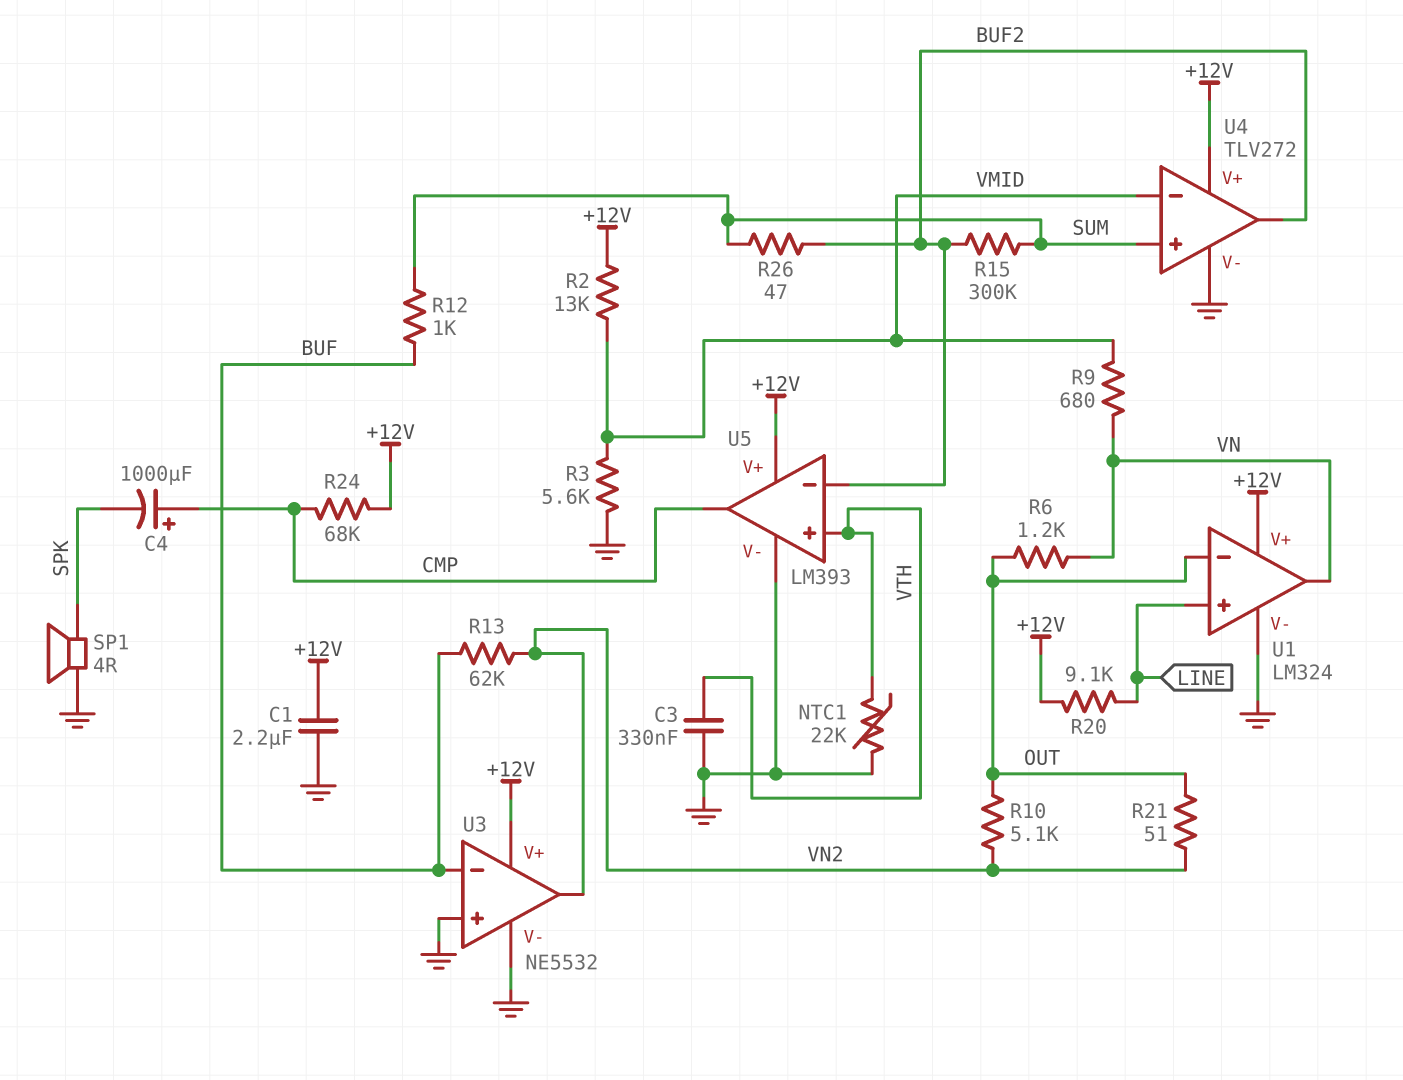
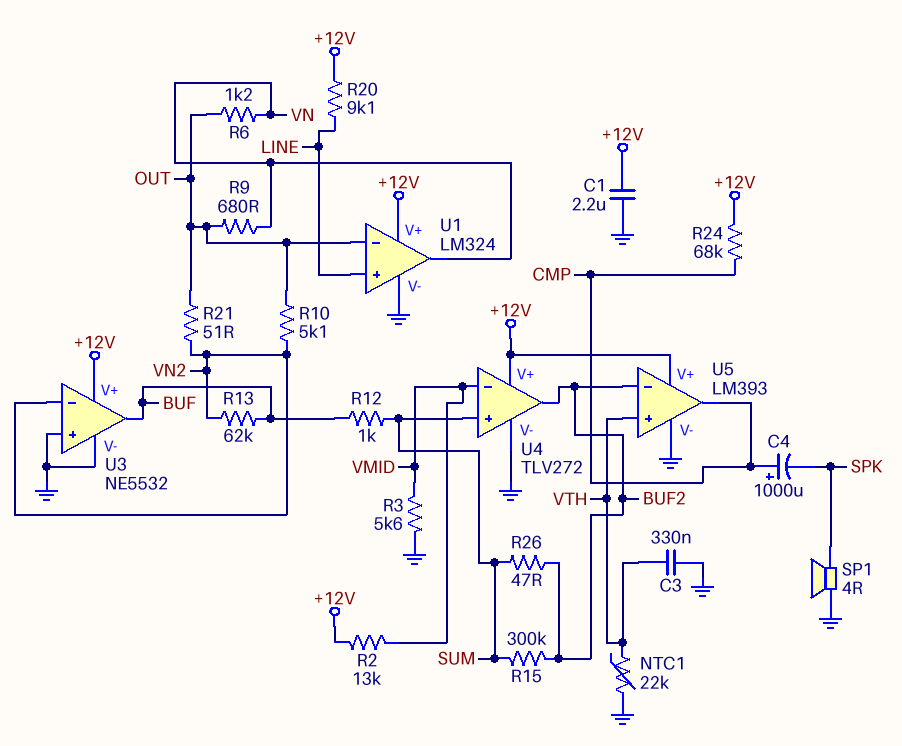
R9: 680 (VMID, VN) -> 680 (OUT, VN)
U3 pin in-: BUF -> VN2
U3 pin out: VN2 -> BUF

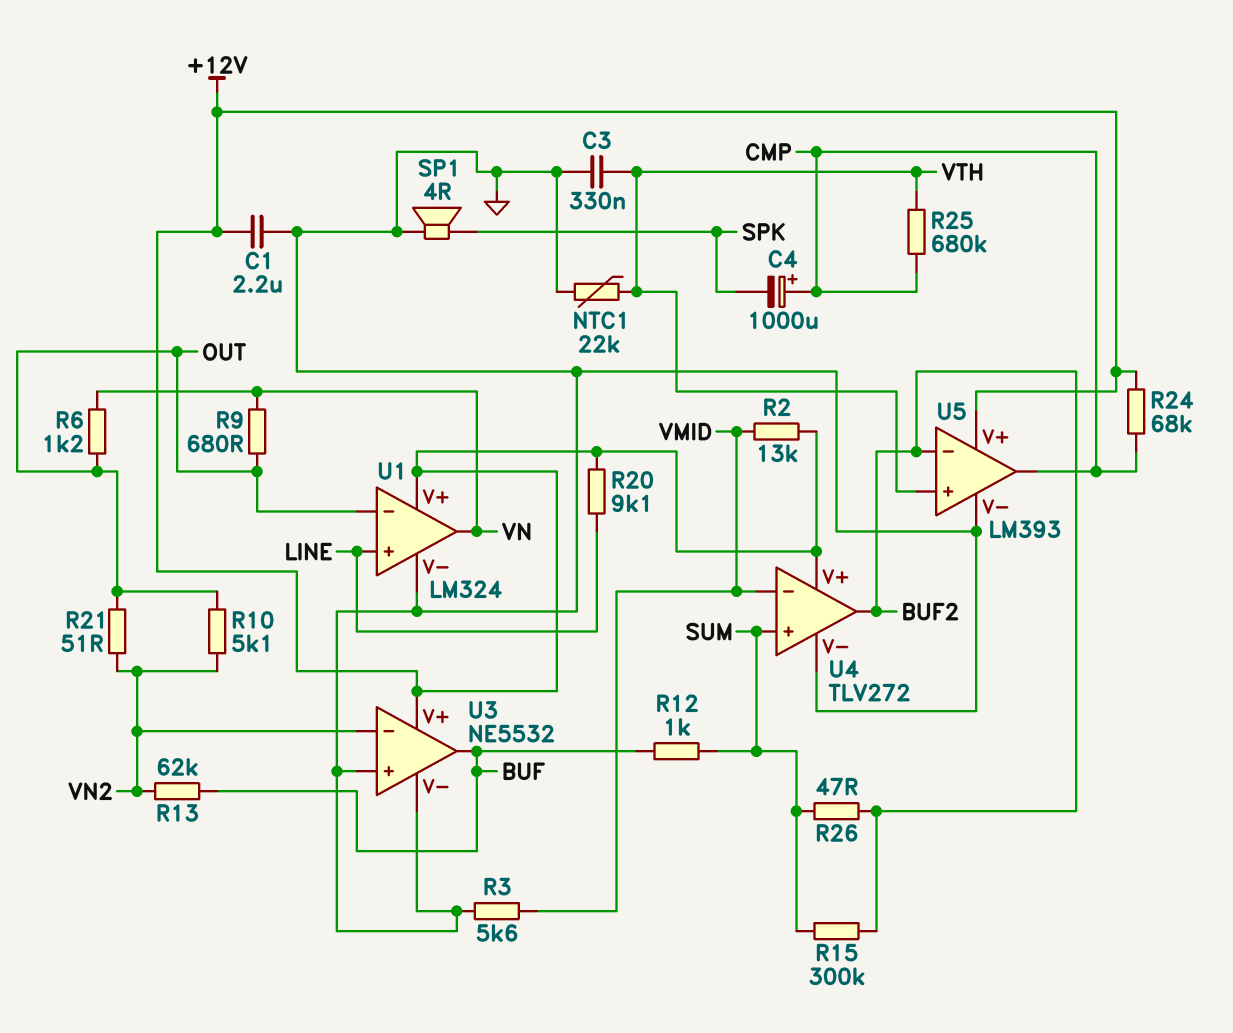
R25: none -> 680k (CMP, VTH)

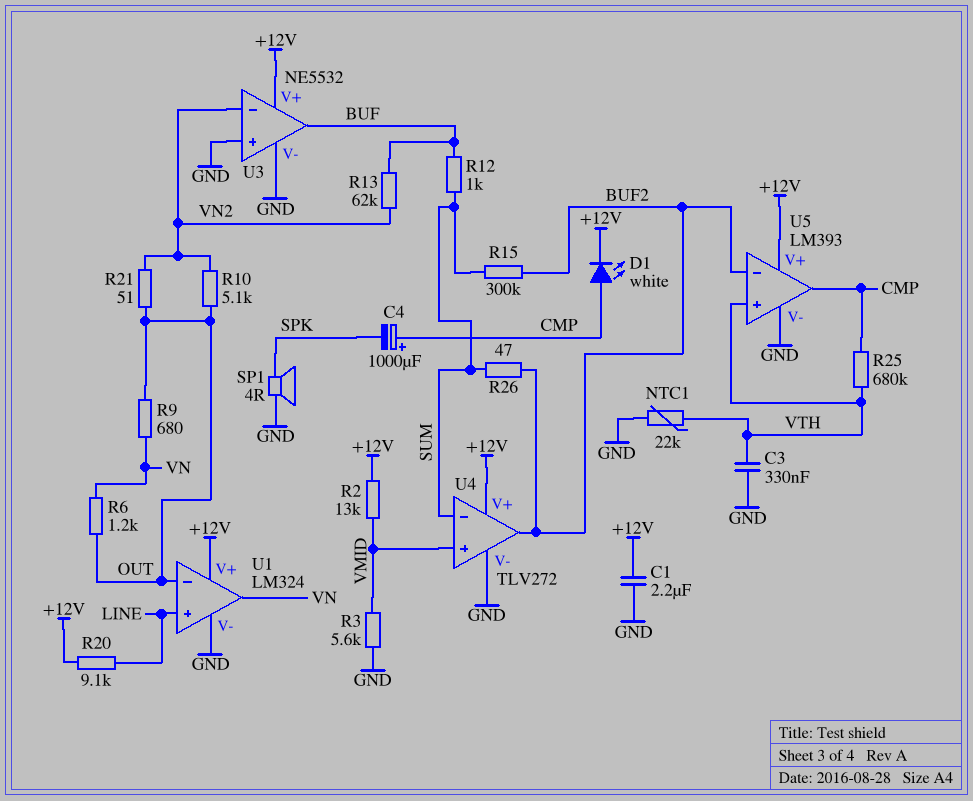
D1: none -> LED white (A CMP, K +12V)
R24: 68k (+12V, CMP) -> none
U4 pin in+: SUM -> VMID
U4 pin in-: VMID -> SUM

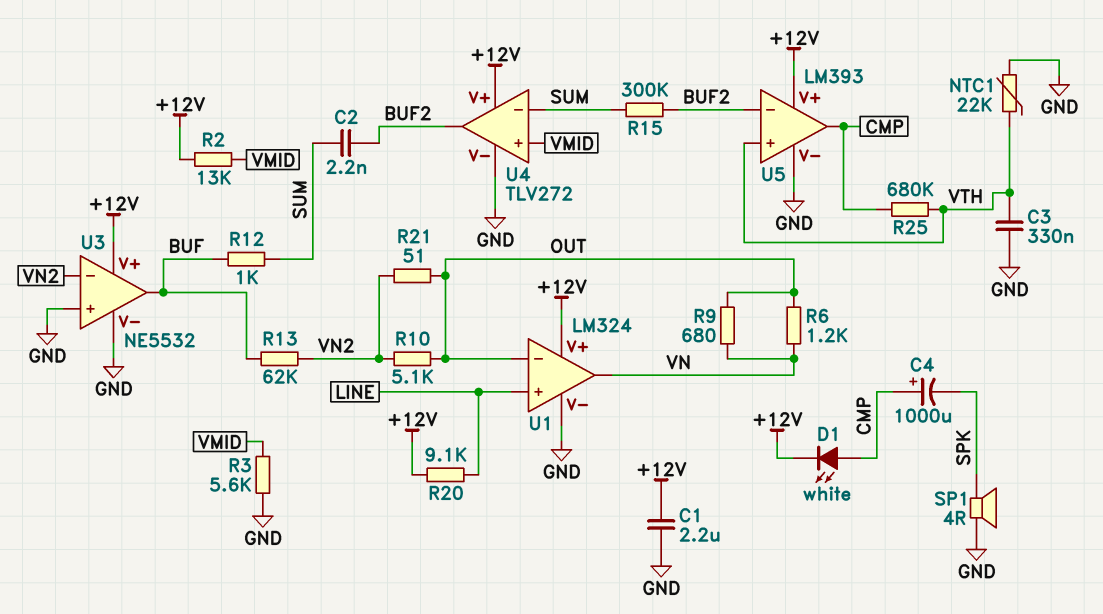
C2: none -> 2.2nF (BUF2, SUM)
R26: 47 (BUF2, SUM) -> none

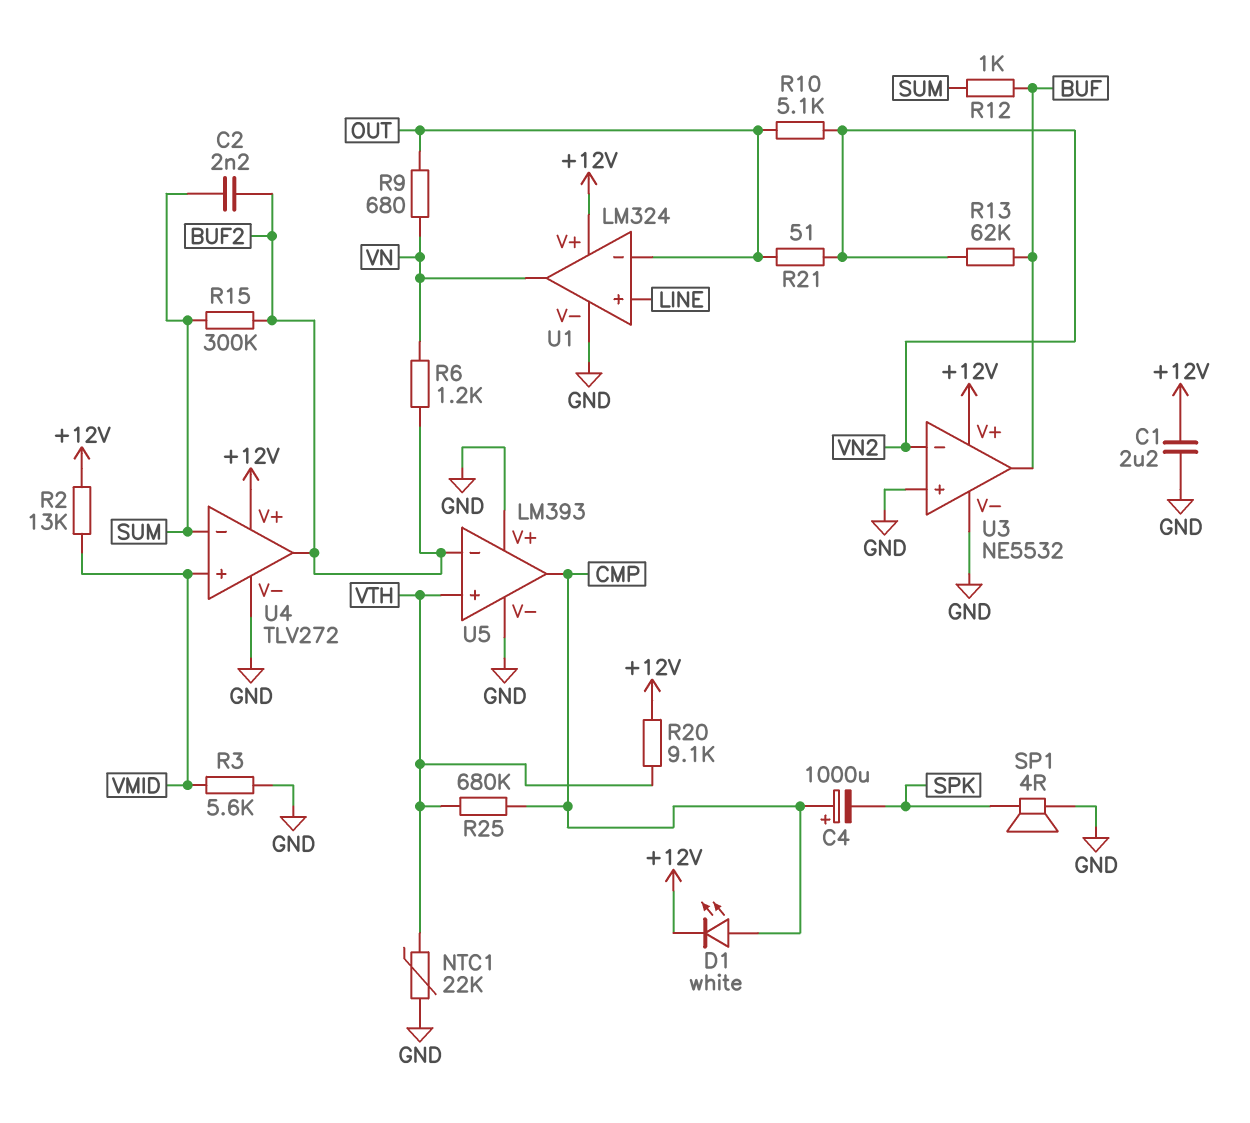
C3: 330nF (GND, VTH) -> none
R6: 1.2k (OUT, VN) -> 1.2k (BUF2, VN)
R20: 9.1k (+12V, LINE) -> 9.1k (+12V, VTH)
U5 pin V+: +12V -> GND

